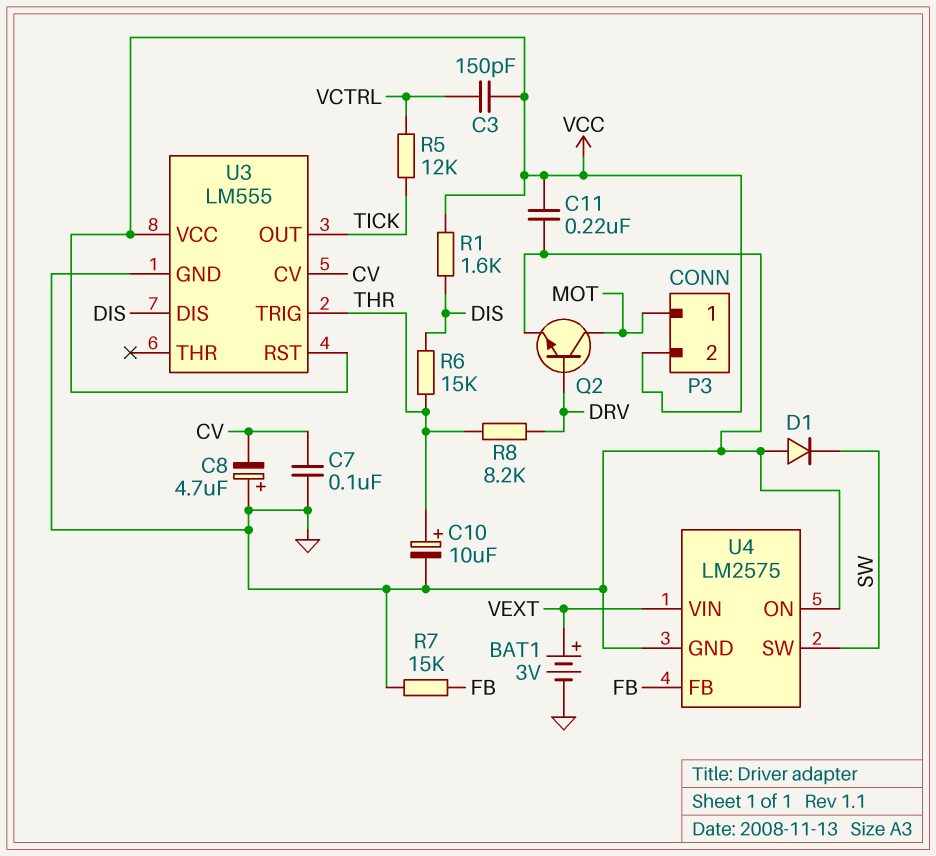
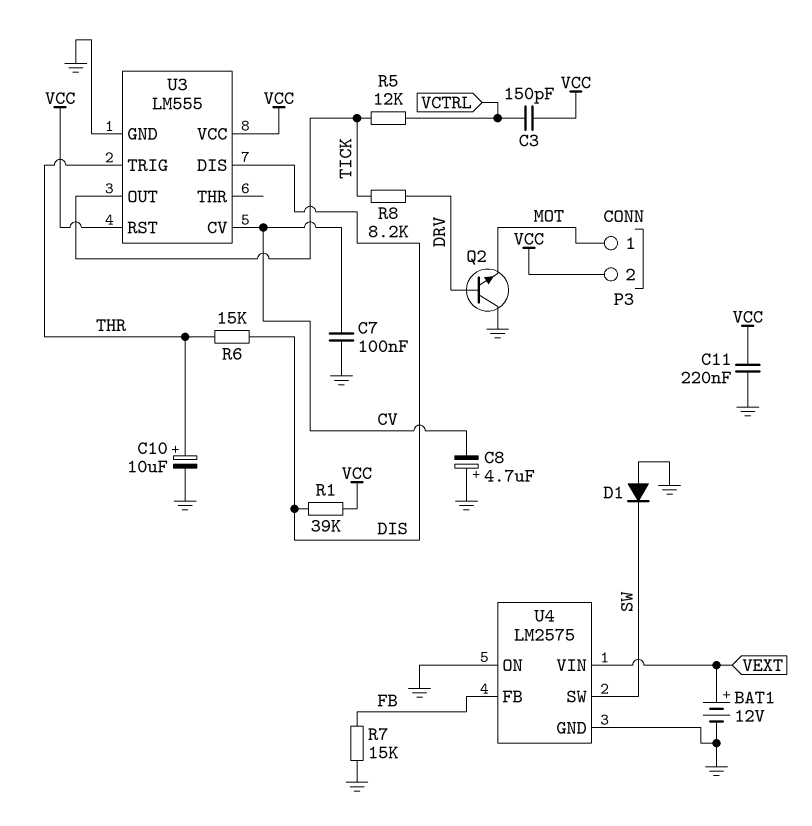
BAT1: 3V (plus VEXT, minus GND) -> 12V (plus VEXT, minus GND)
Q2: NPN (B DRV, C MOT, E GND) -> NPN (B DRV, C GND, E MOT)
R1: 1.6k (DIS, VCC) -> 39k (DIS, VCC)
R8: 8.2k (DRV, THR) -> 8.2k (DRV, TICK)

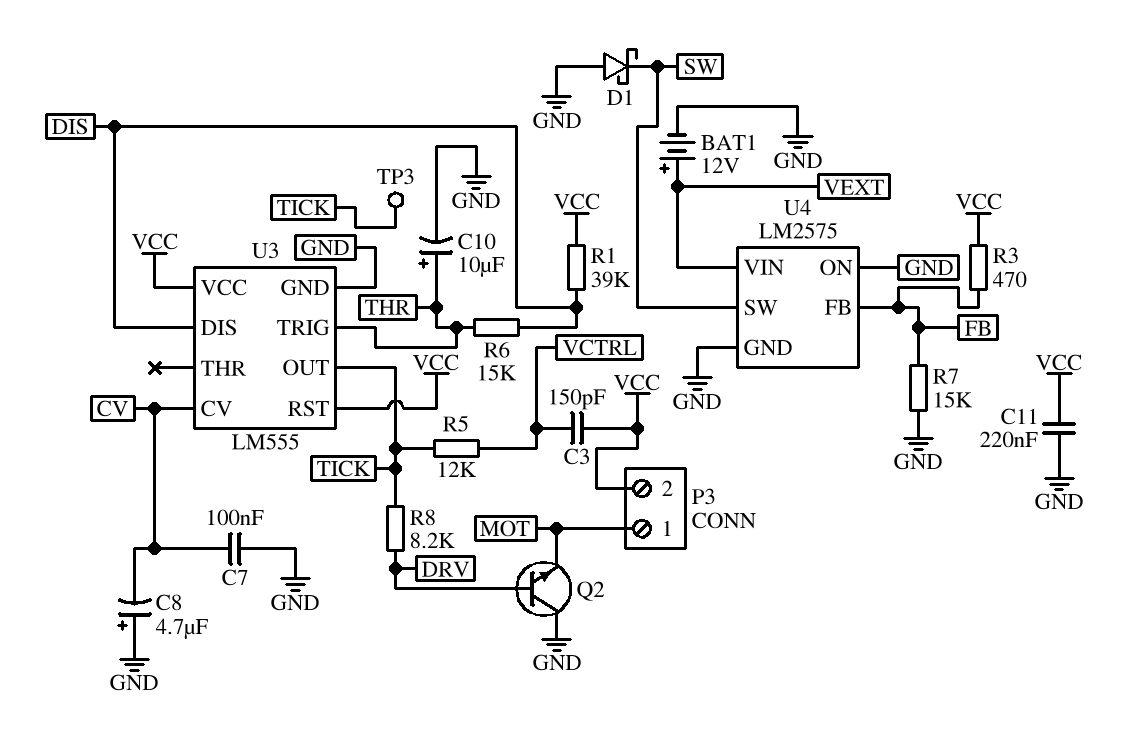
D1: diode (A GND, K SW) -> schottky (A GND, K SW)
R3: none -> 470 (FB, VCC)
TP3: none -> test point (TICK)

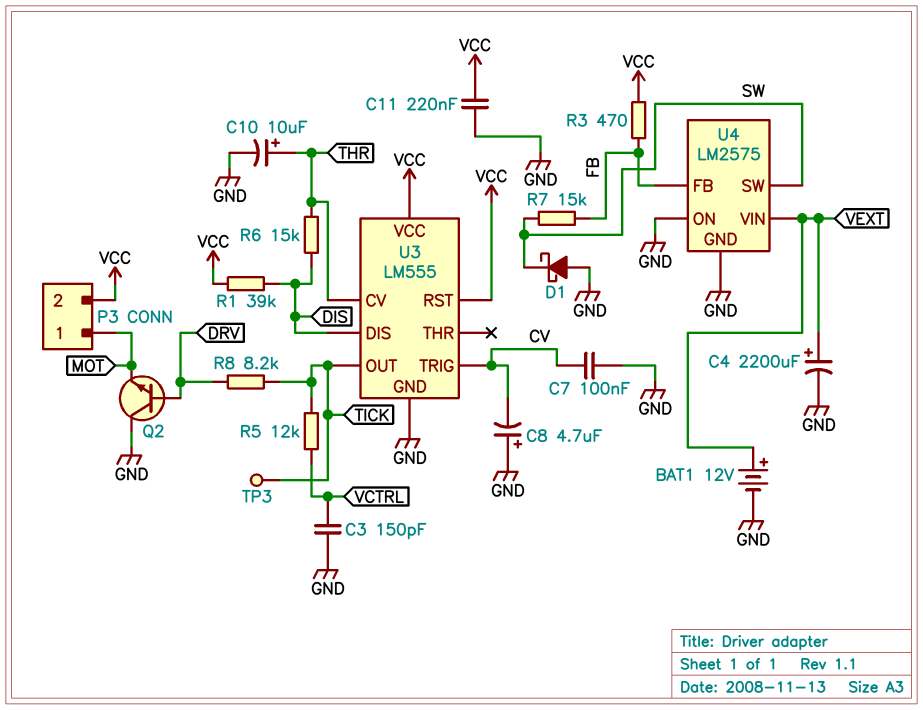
C3: 150pF (VCC, VCTRL) -> 150pF (GND, VCTRL)
C4: none -> 2200uF (plus VEXT, minus GND)
R7: 15k (FB, GND) -> 15k (FB, SW)
U3 pin CV: CV -> THR
U3 pin TRIG: THR -> CV

